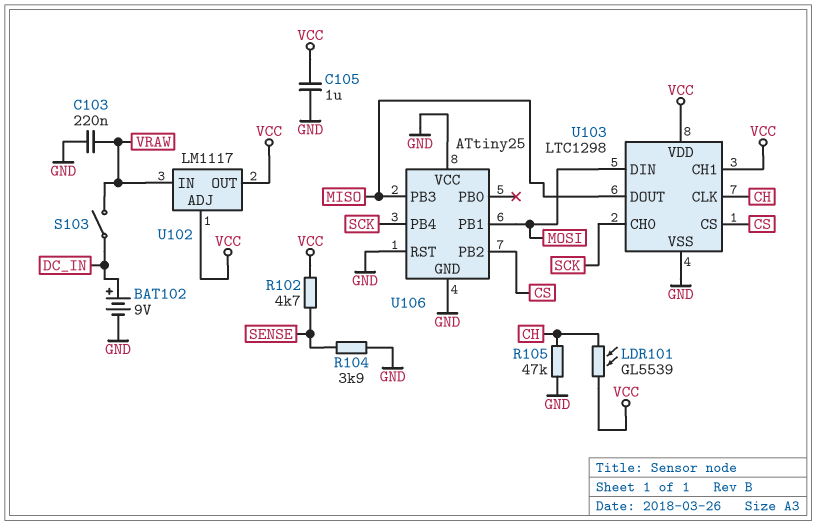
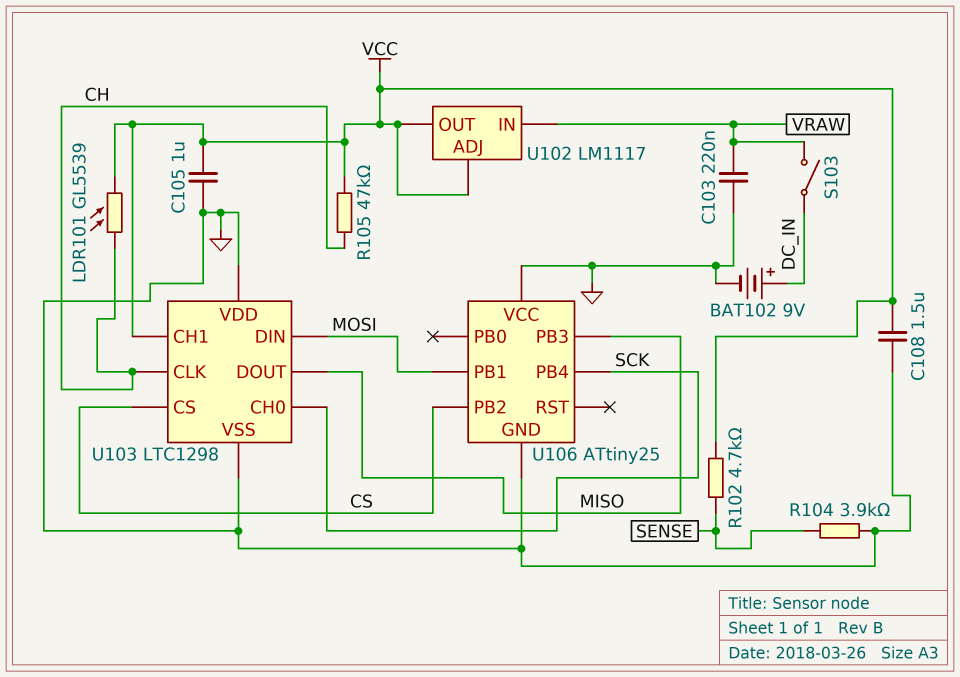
C108: none -> 1.5uF (GND, VCC)
R105: 47k (CH, GND) -> 47k (CH, VCC)
U103 pin VDD: VCC -> GND
U106 pin RST: GND -> none

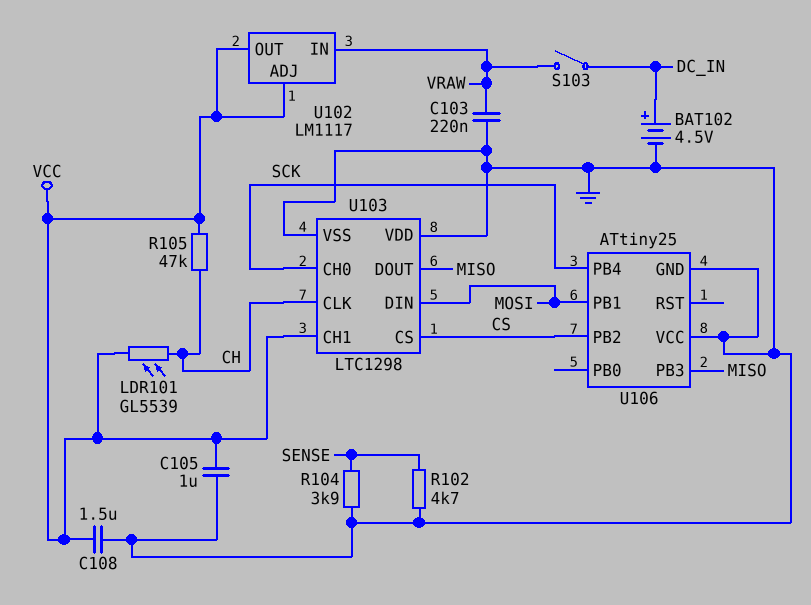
BAT102: 9V (plus DC_IN, minus GND) -> 4.5V (plus DC_IN, minus GND)
R102: 4.7k (SENSE, VCC) -> 4.7k (GND, SENSE)

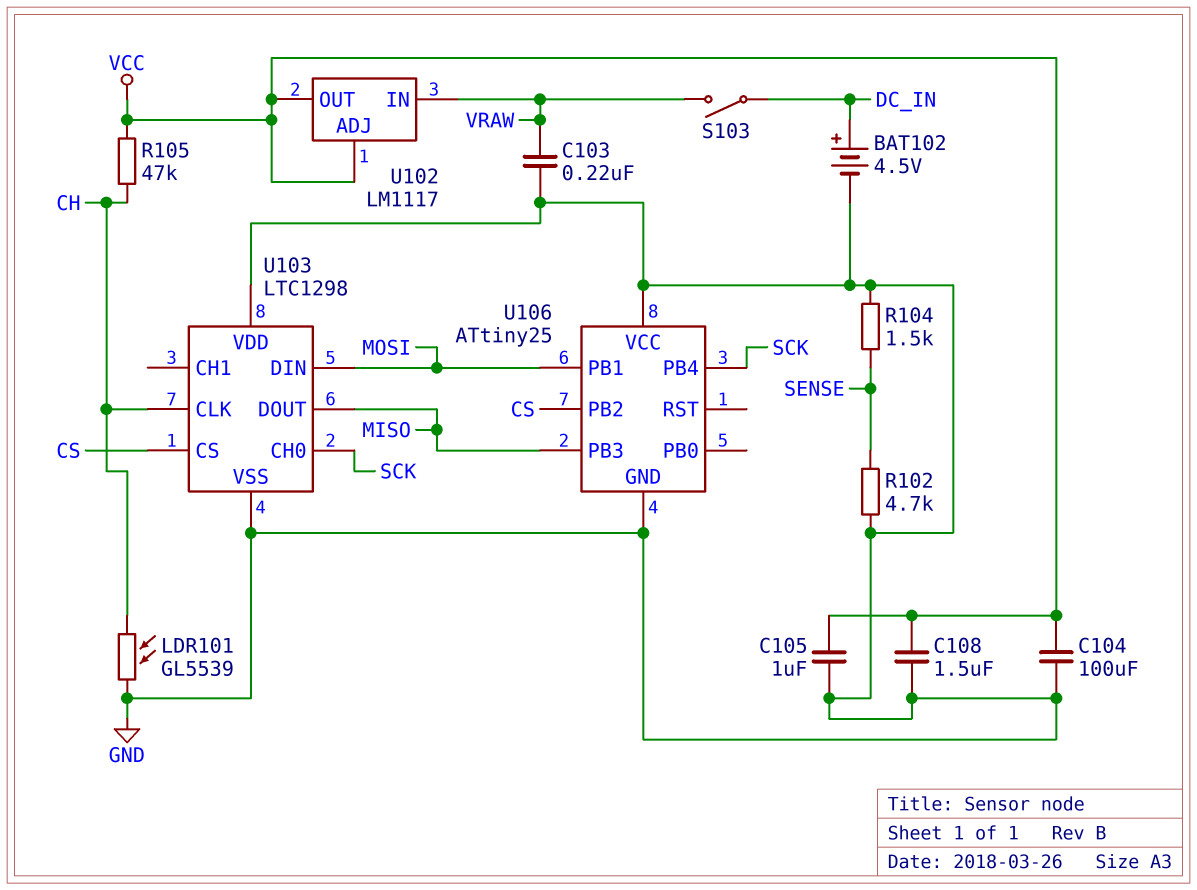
C104: none -> 100uF (GND, VCC)
LDR101: GL5539 (CH, VCC) -> GL5539 (CH, GND)
R104: 3.9k (GND, SENSE) -> 1.5k (GND, SENSE)
U103 pin CH1: VCC -> none

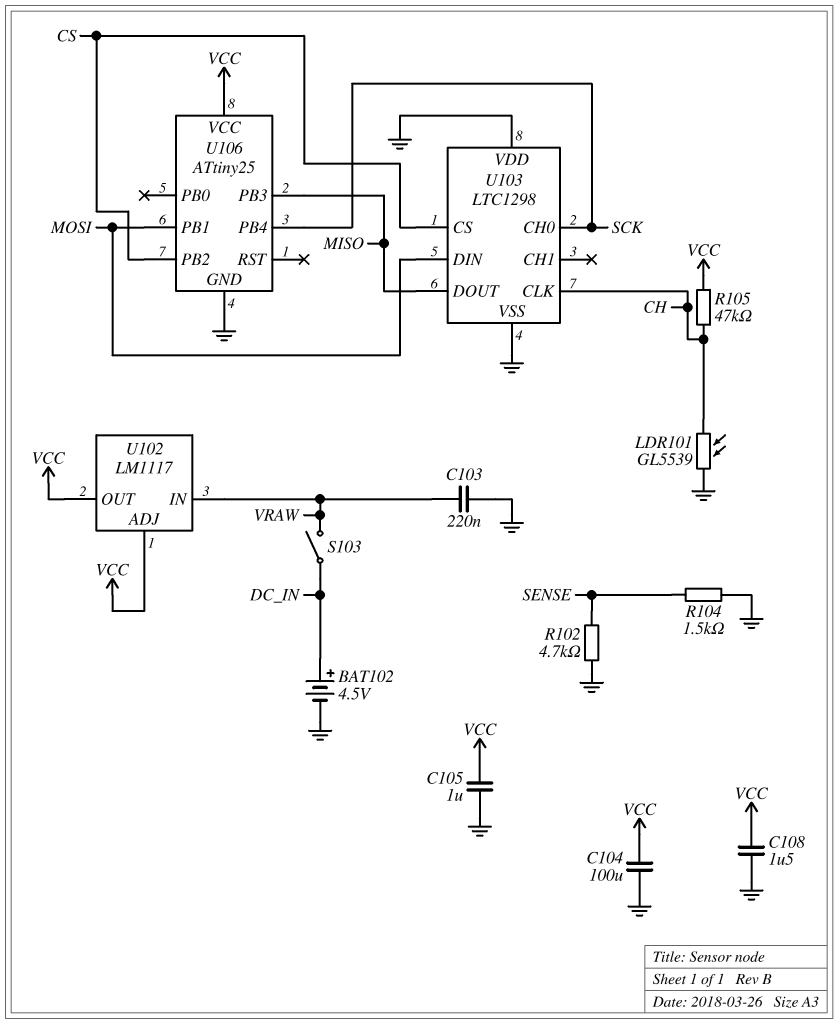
U106 pin VCC: GND -> VCC

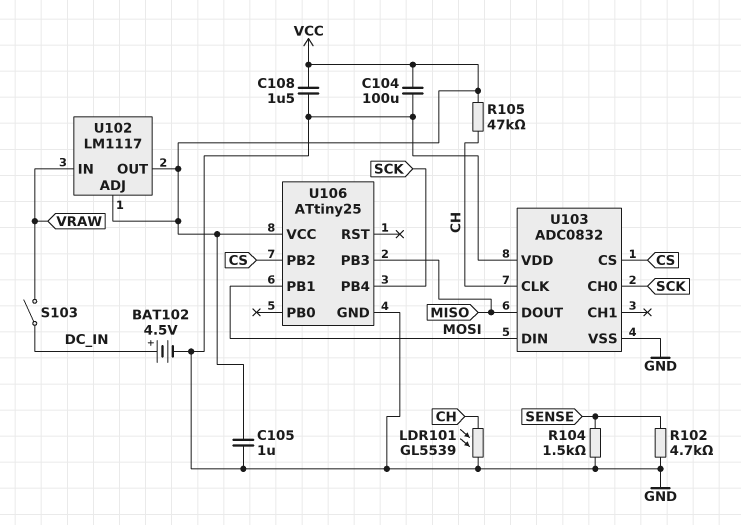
C103: 220nF (GND, VRAW) -> none
U103: LTC1298 -> ADC0832

